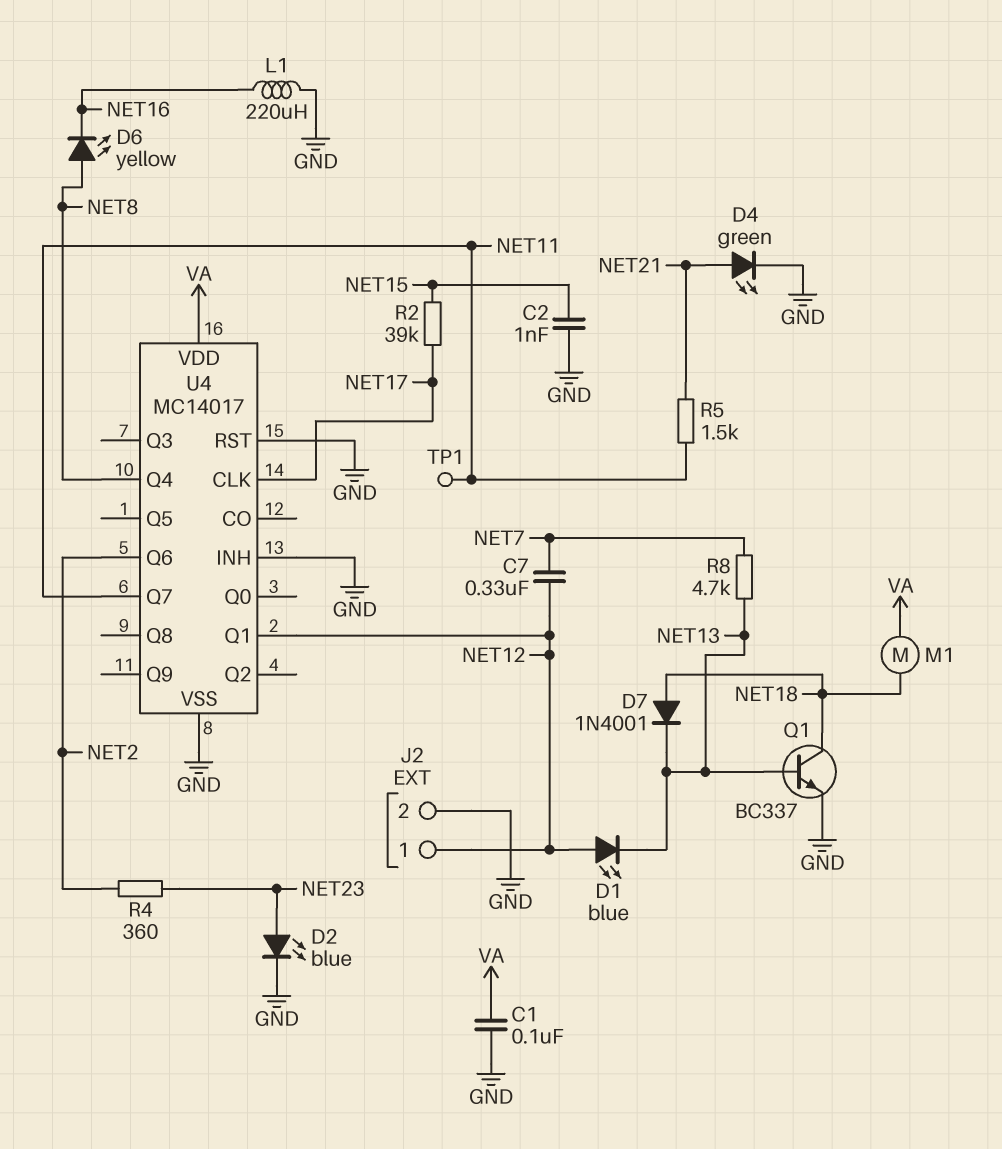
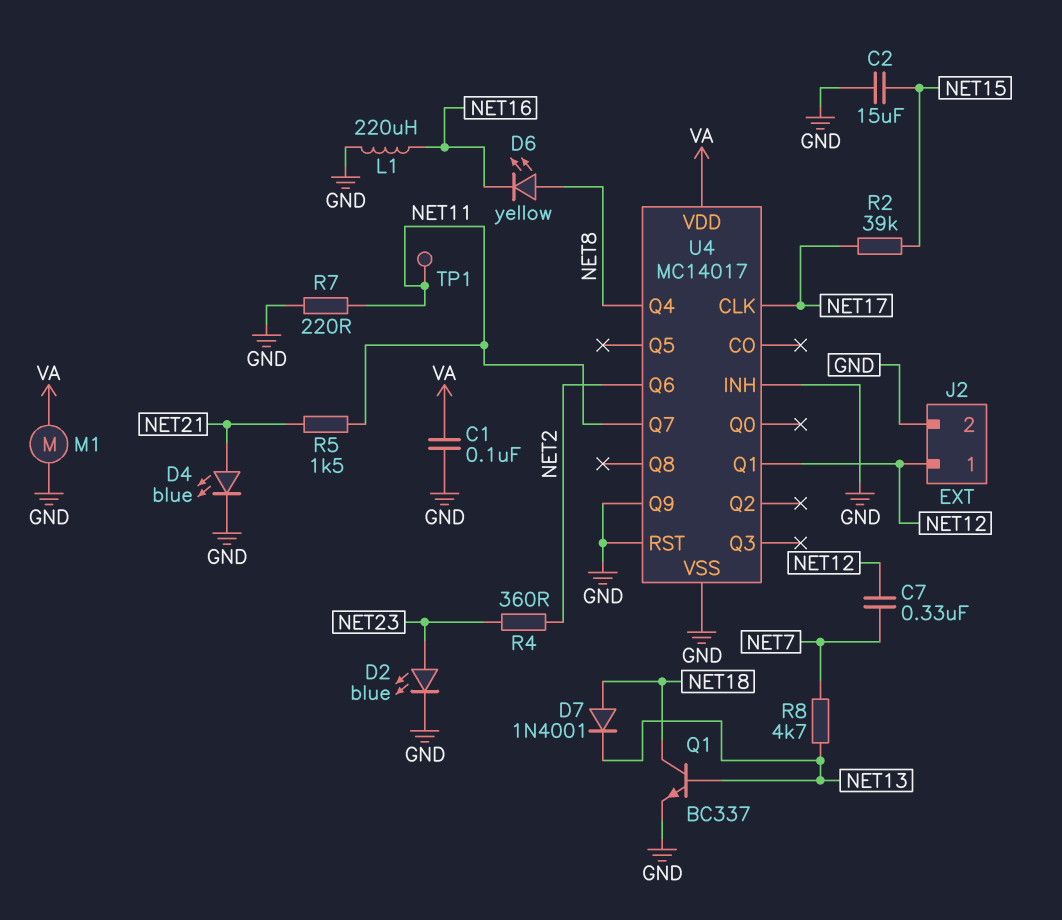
C2: 1nF (GND, NET15) -> 15uF (GND, NET15)
D1: LED blue (A NET12, K NET13) -> none
D4: LED green (A NET21, K GND) -> LED blue (A NET21, K GND)
M1: motor (NET18, VA) -> motor (GND, VA)
R7: none -> 220 (GND, NET11)
U4 pin Q9: none -> GND

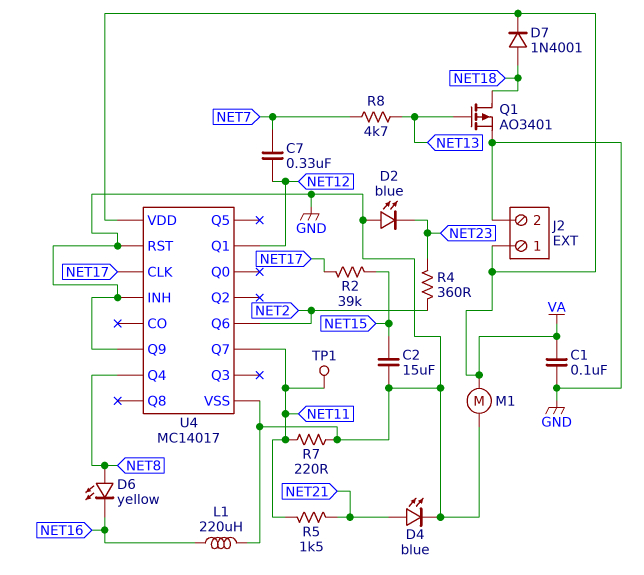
D2: LED blue (A NET23, K GND) -> LED blue (A GND, K NET23)
D7: diode 1N4001 (A NET18, K NET13) -> diode 1N4001 (A NET18, K VA)
J2 pin 1: NET12 -> VA
Q1: NPN BC337 (B NET13, C NET18, E GND) -> PMOS AO3401 (G NET13, D NET18, S GND)

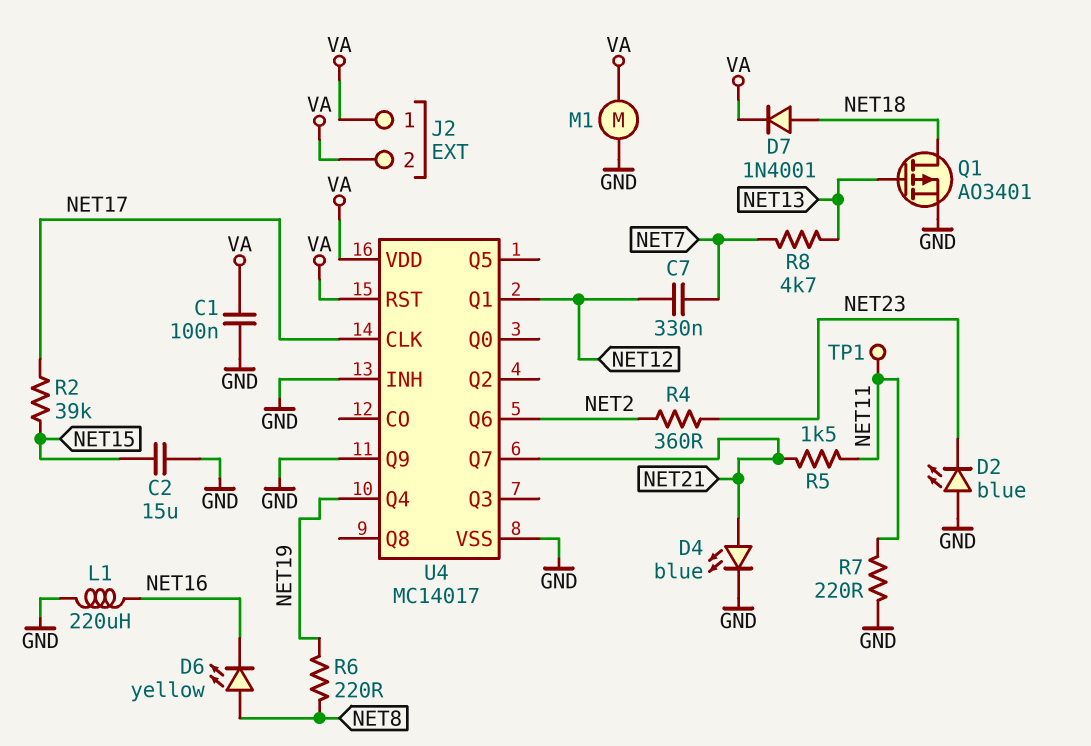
J2 pin 2: GND -> VA
R6: none -> 220 (NET8, NET19)
U4 pin Q4: NET8 -> NET19
U4 pin Q7: NET11 -> NET21
U4 pin RST: GND -> VA

